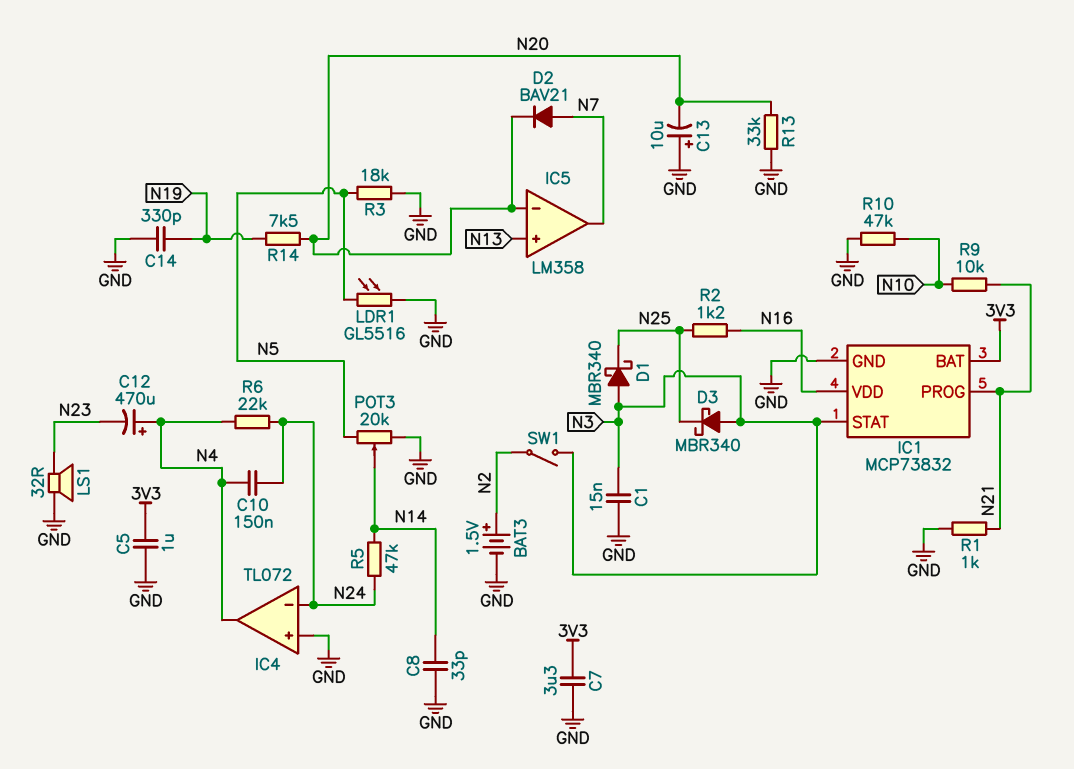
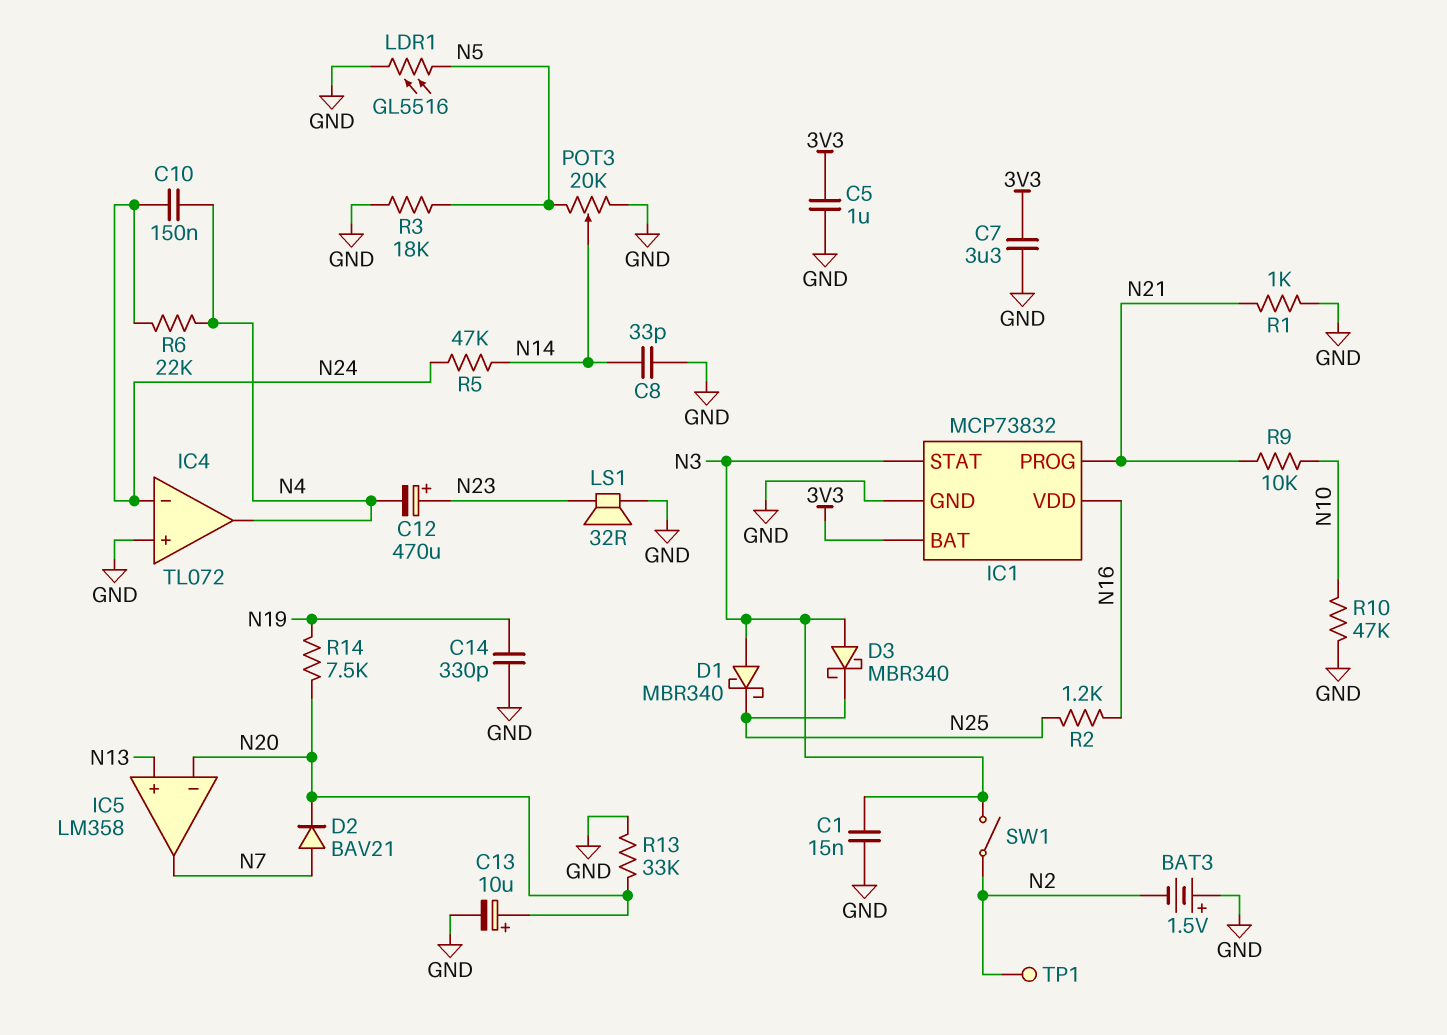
BAT3: 1.5V (plus N2, minus GND) -> 1.5V (plus GND, minus N2)
C12: 470uF (plus N4, minus N23) -> 470uF (plus N23, minus N4)
C13: 10uF (plus GND, minus N20) -> 10uF (plus N20, minus GND)
TP1: none -> test point (N2)

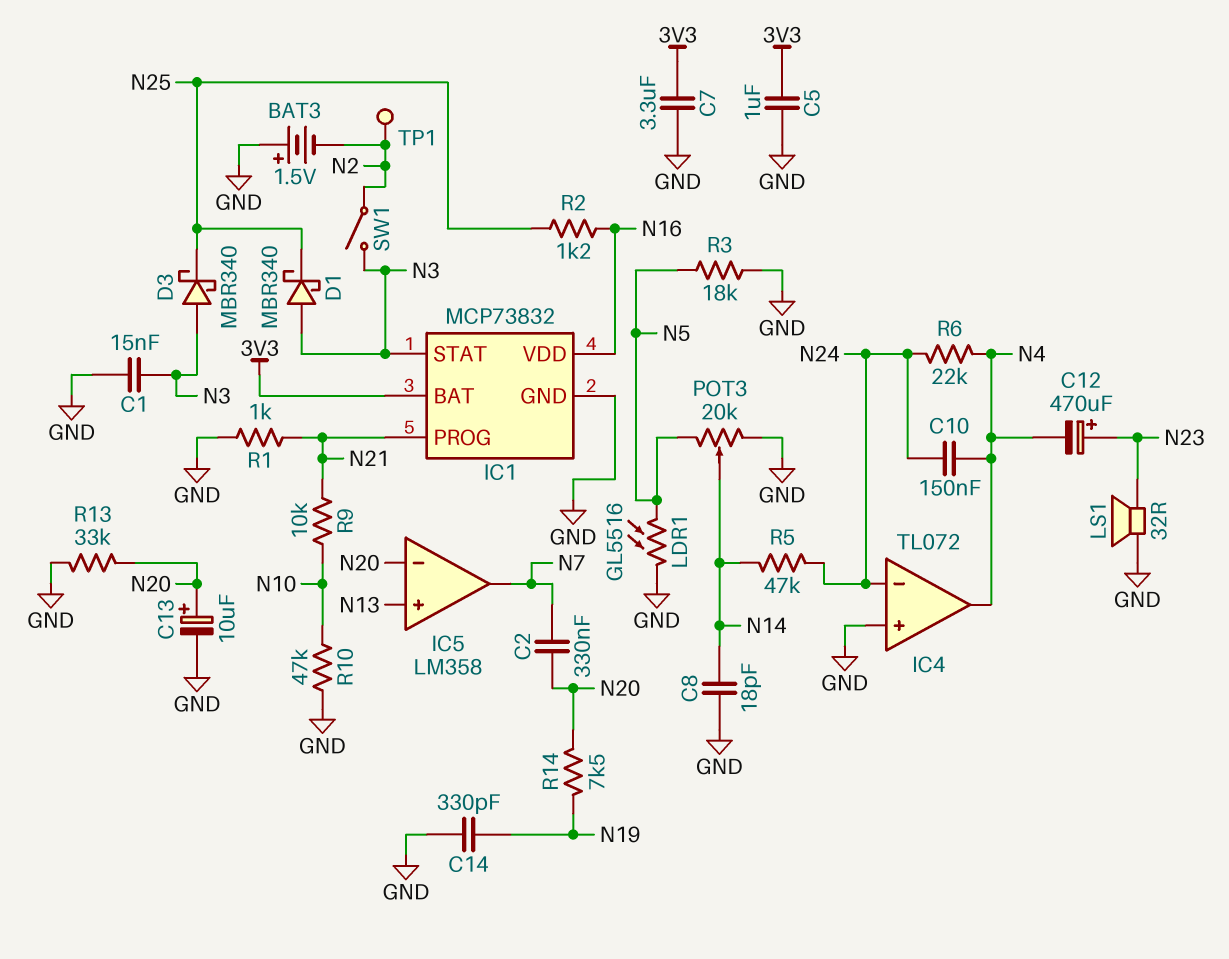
C2: none -> 330nF (N7, N20)
C8: 33pF (GND, N14) -> 18pF (GND, N14)
D2: diode BAV21 (A N7, K N20) -> none

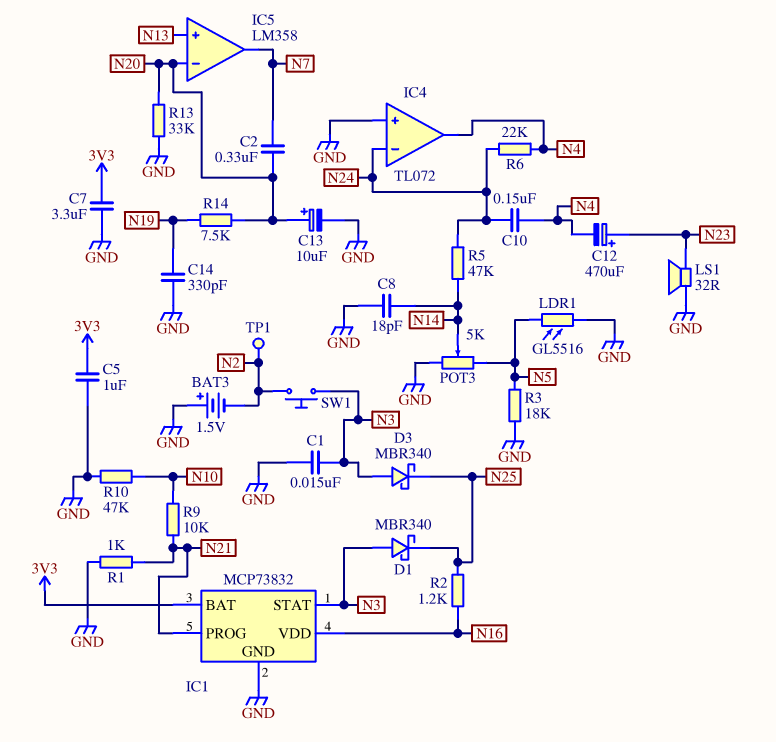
POT3: 20k (GND, N5, wiper N14) -> 5k (GND, N5, wiper N14)
SW1: switch (N2, N3) -> button (N2, N3)

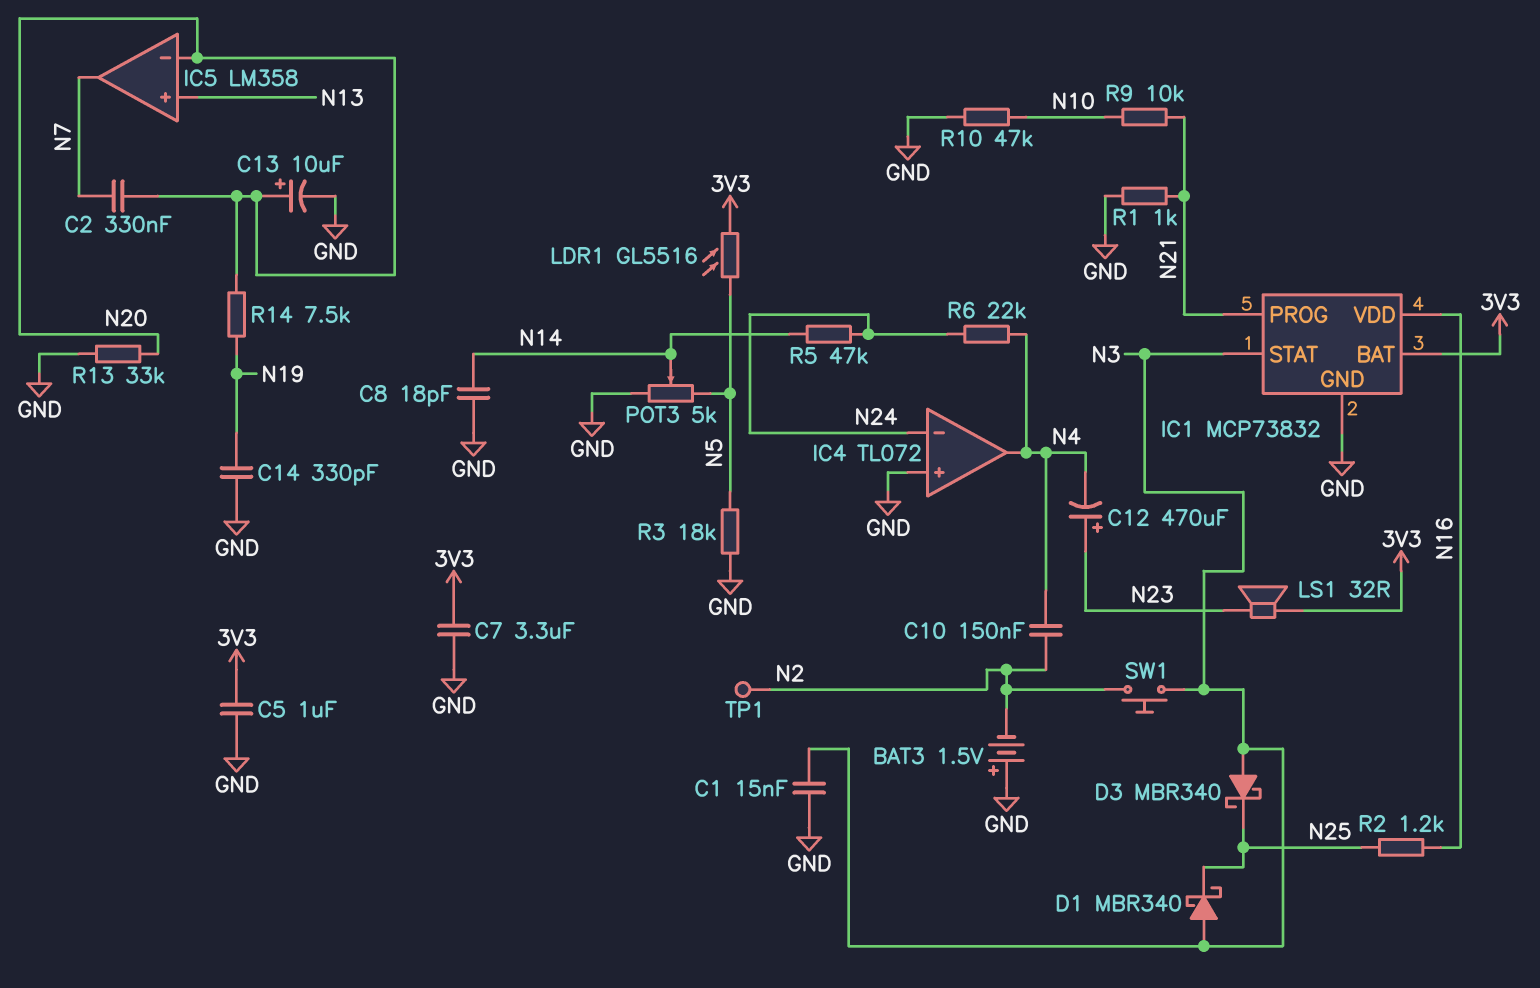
C10: 150nF (N4, N24) -> 150nF (N2, N4)
LDR1: GL5516 (GND, N5) -> GL5516 (3V3, N5)
LS1: speaker 32R (GND, N23) -> speaker 32R (3V3, N23)

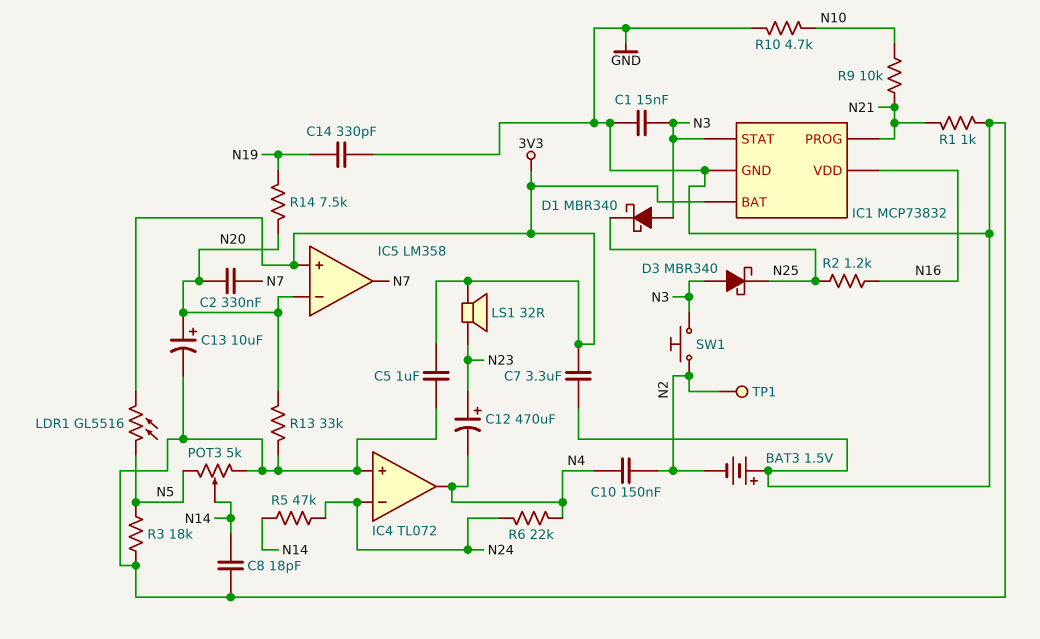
IC5 pin in+: N13 -> 3V3
R10: 47k (GND, N10) -> 4.7k (GND, N10)

